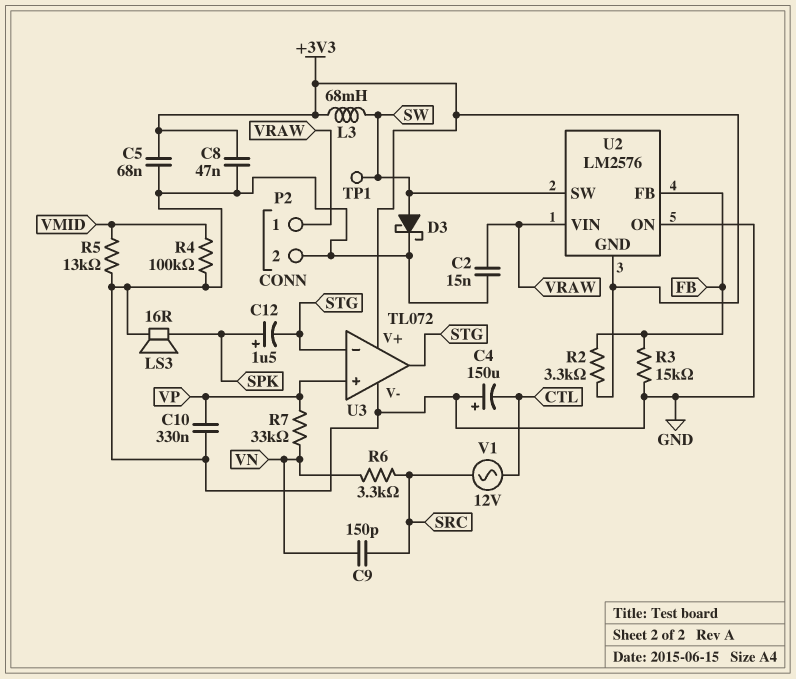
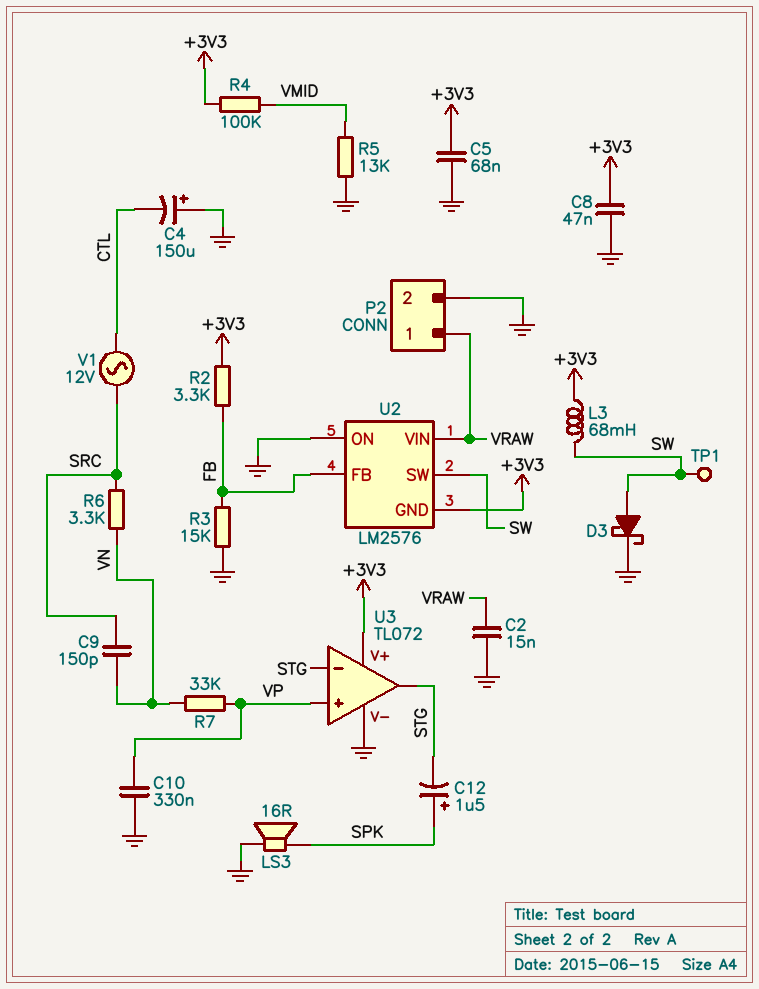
R4: 100k (GND, VMID) -> 100k (+3V3, VMID)

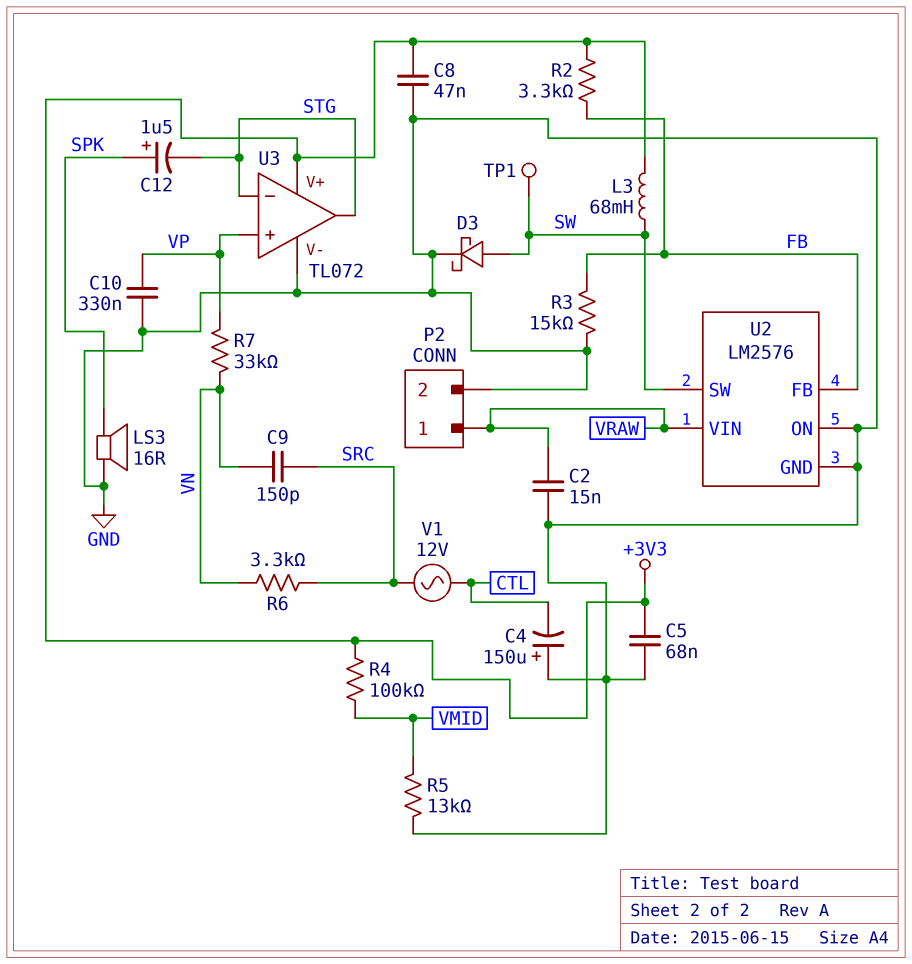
U2 pin GND: +3V3 -> GND

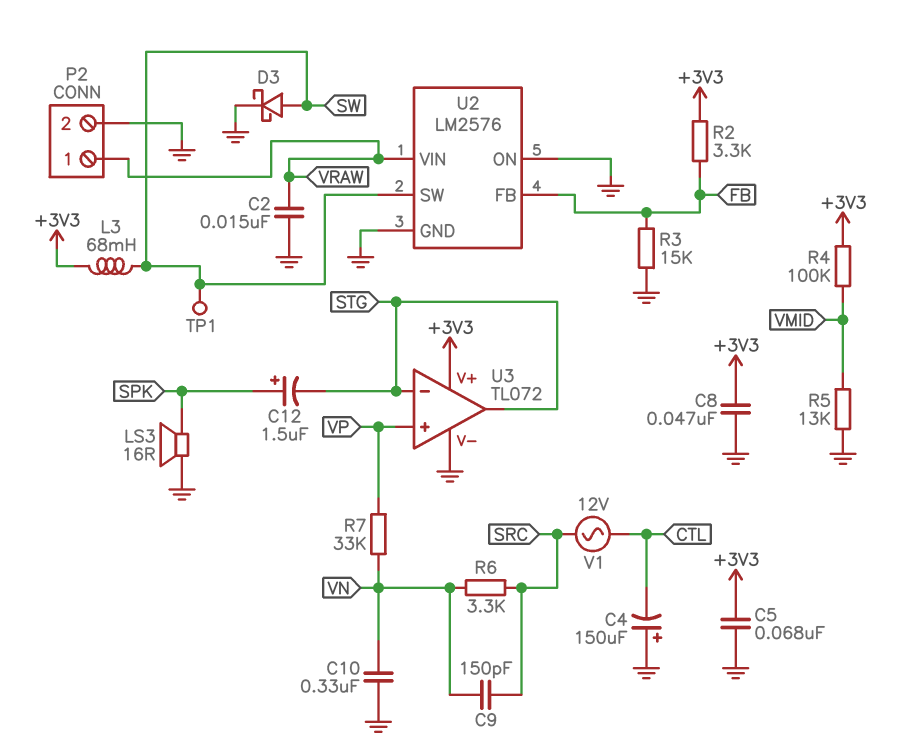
C10: 330nF (GND, VP) -> 330nF (GND, VN)

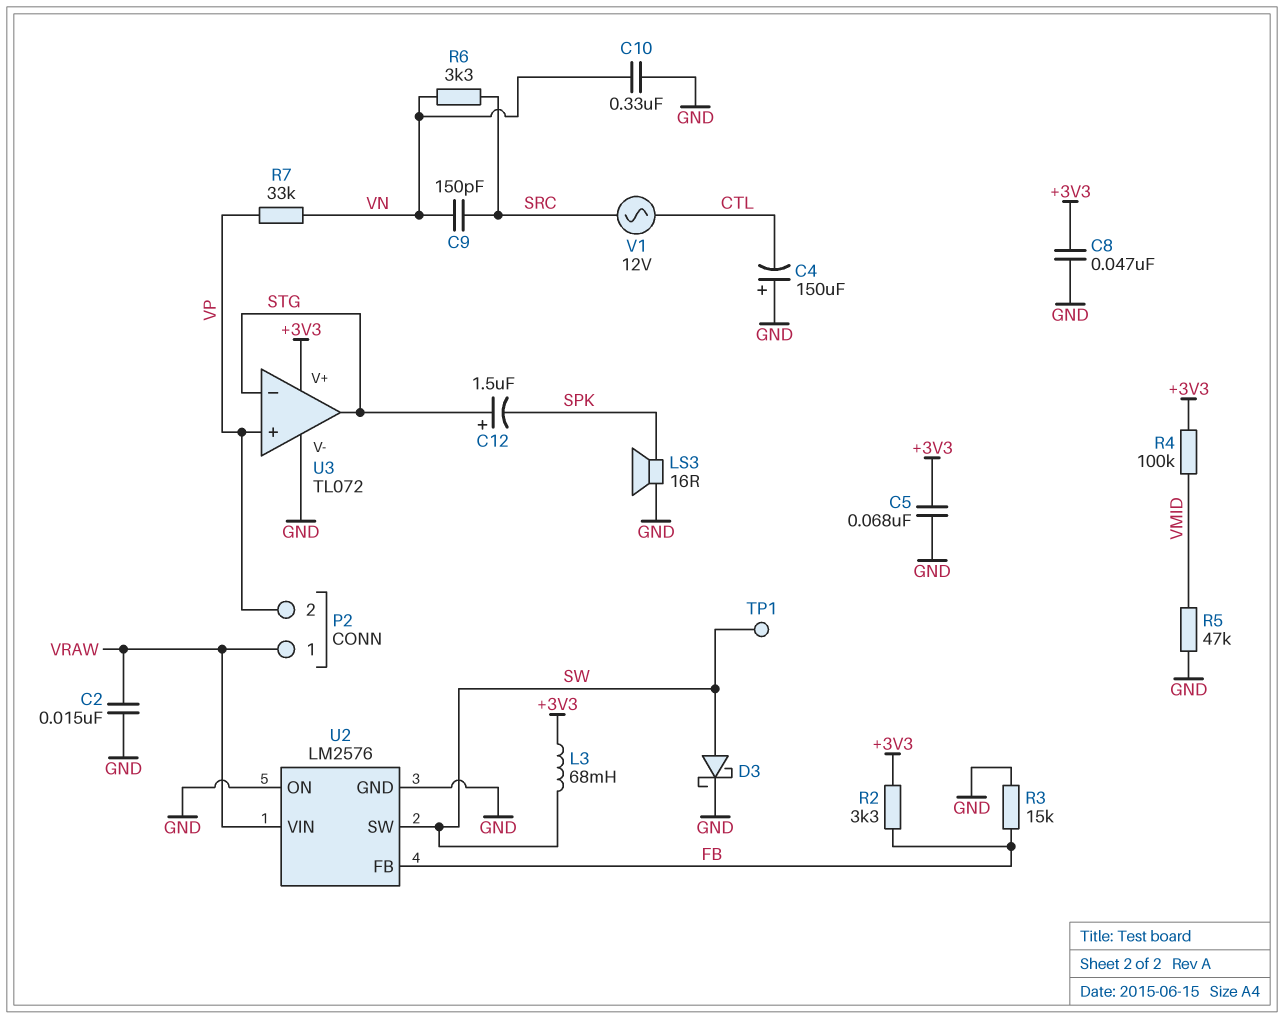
C12: 1.5uF (plus SPK, minus STG) -> 1.5uF (plus STG, minus SPK)
P2 pin 2: GND -> VP
R5: 13k (GND, VMID) -> 47k (GND, VMID)

